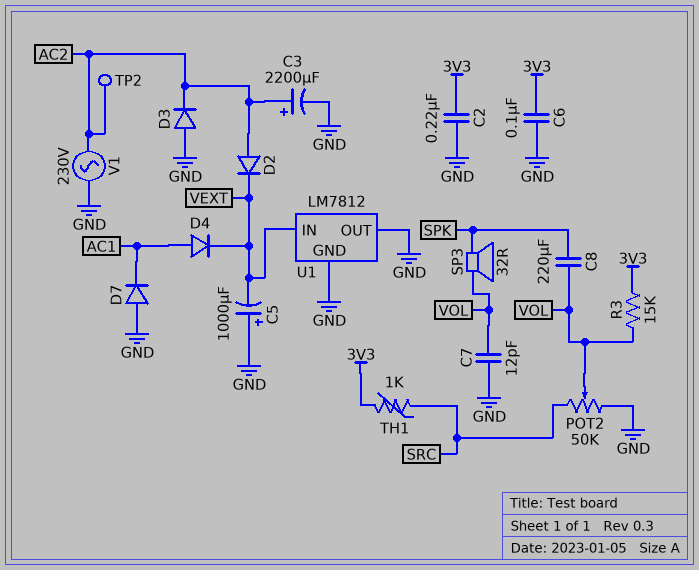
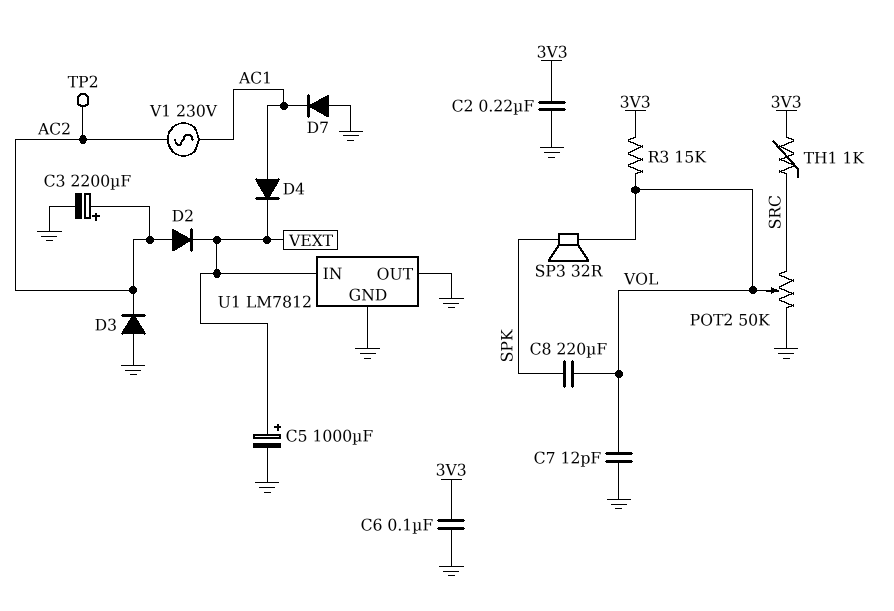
C5: 1000uF (plus GND, minus VEXT) -> 1000uF (plus VEXT, minus GND)
V1: AC 230V (AC2, GND) -> AC 230V (AC1, AC2)

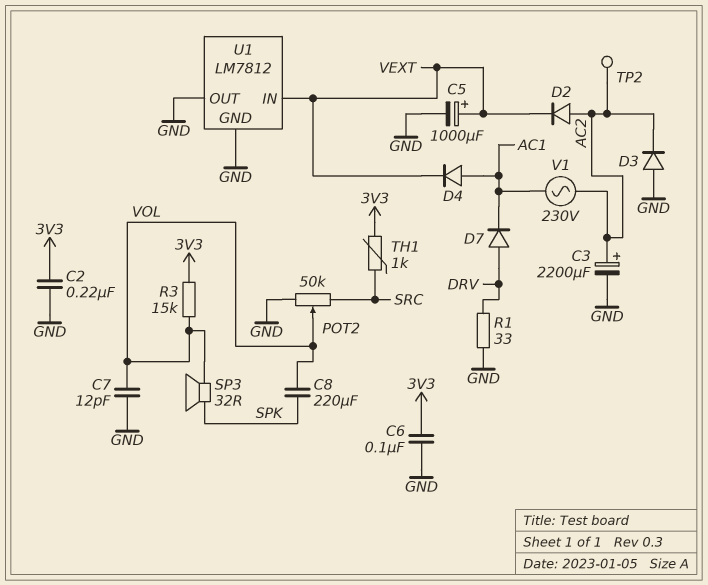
D7: diode (A GND, K AC1) -> diode (A DRV, K AC1)
R1: none -> 33 (DRV, GND)

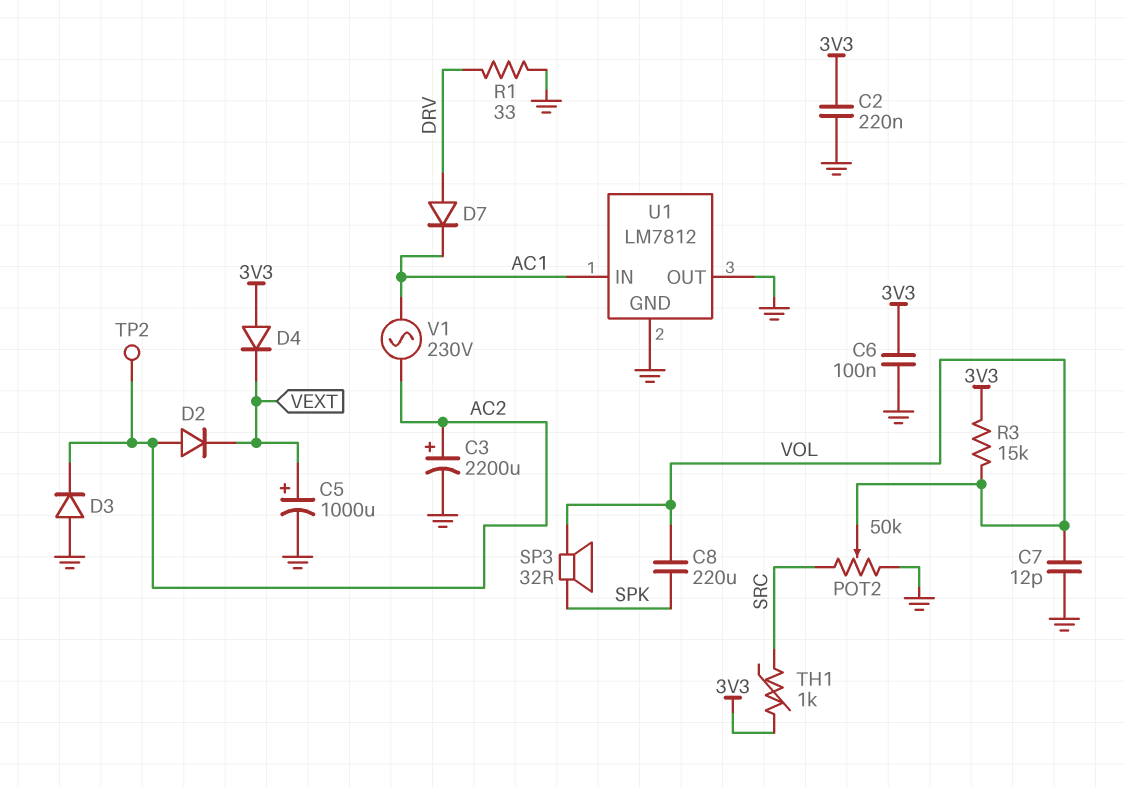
D4: diode (A AC1, K VEXT) -> diode (A 3V3, K VEXT)
U1 pin IN: VEXT -> AC1

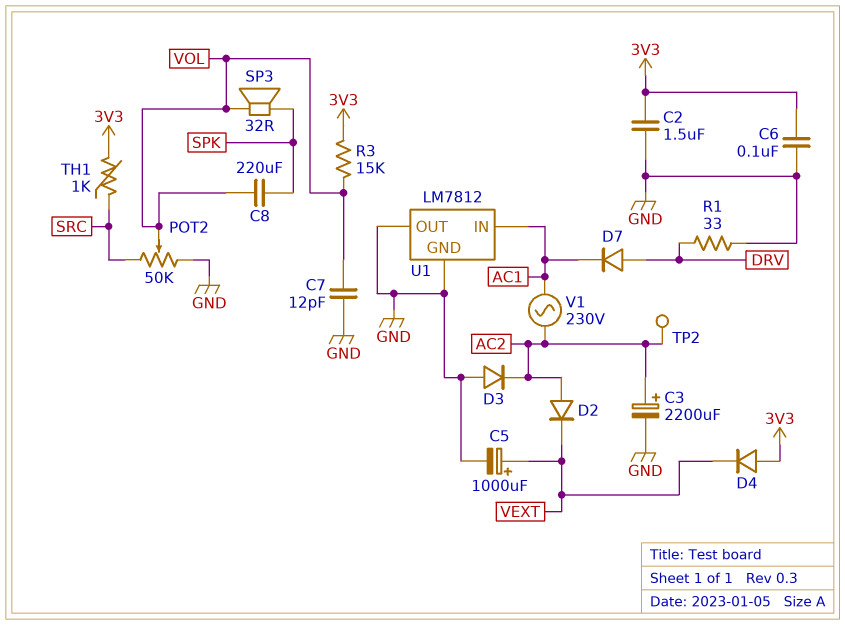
C2: 220nF (3V3, GND) -> 1.5uF (3V3, GND)

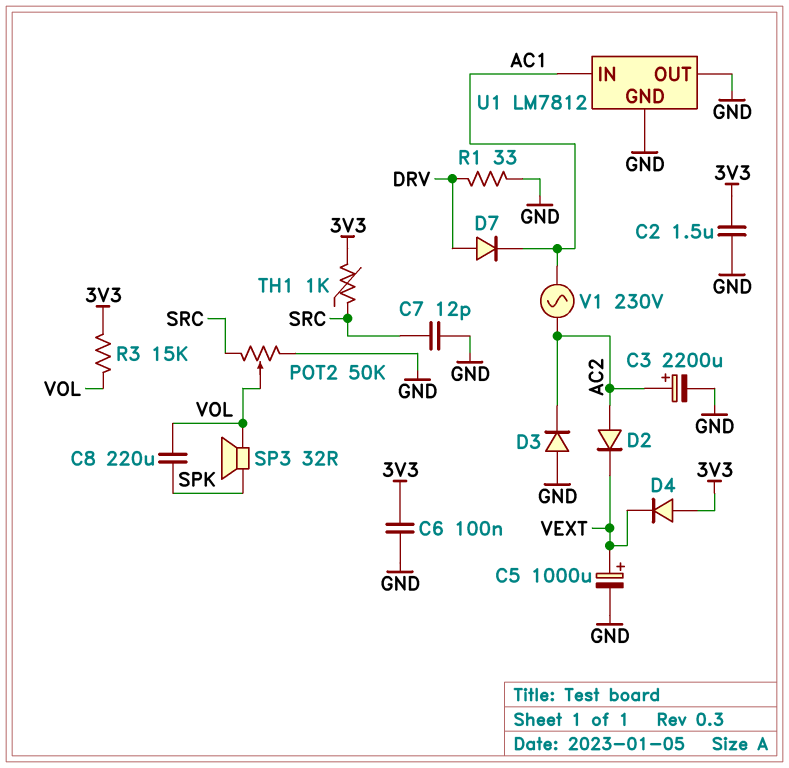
C7: 12pF (GND, VOL) -> 12pF (GND, SRC)
TP2: test point (AC2) -> none

